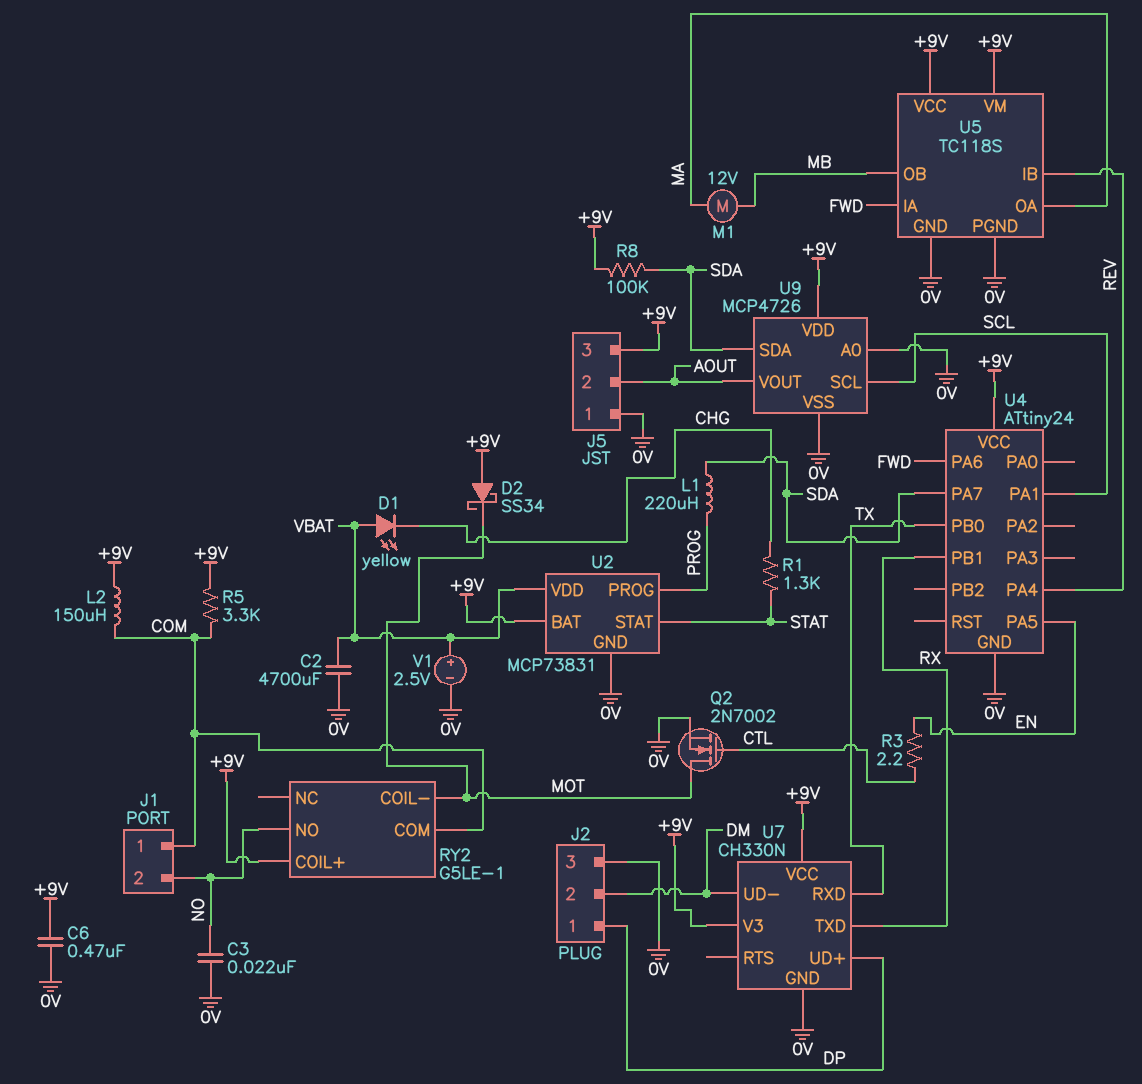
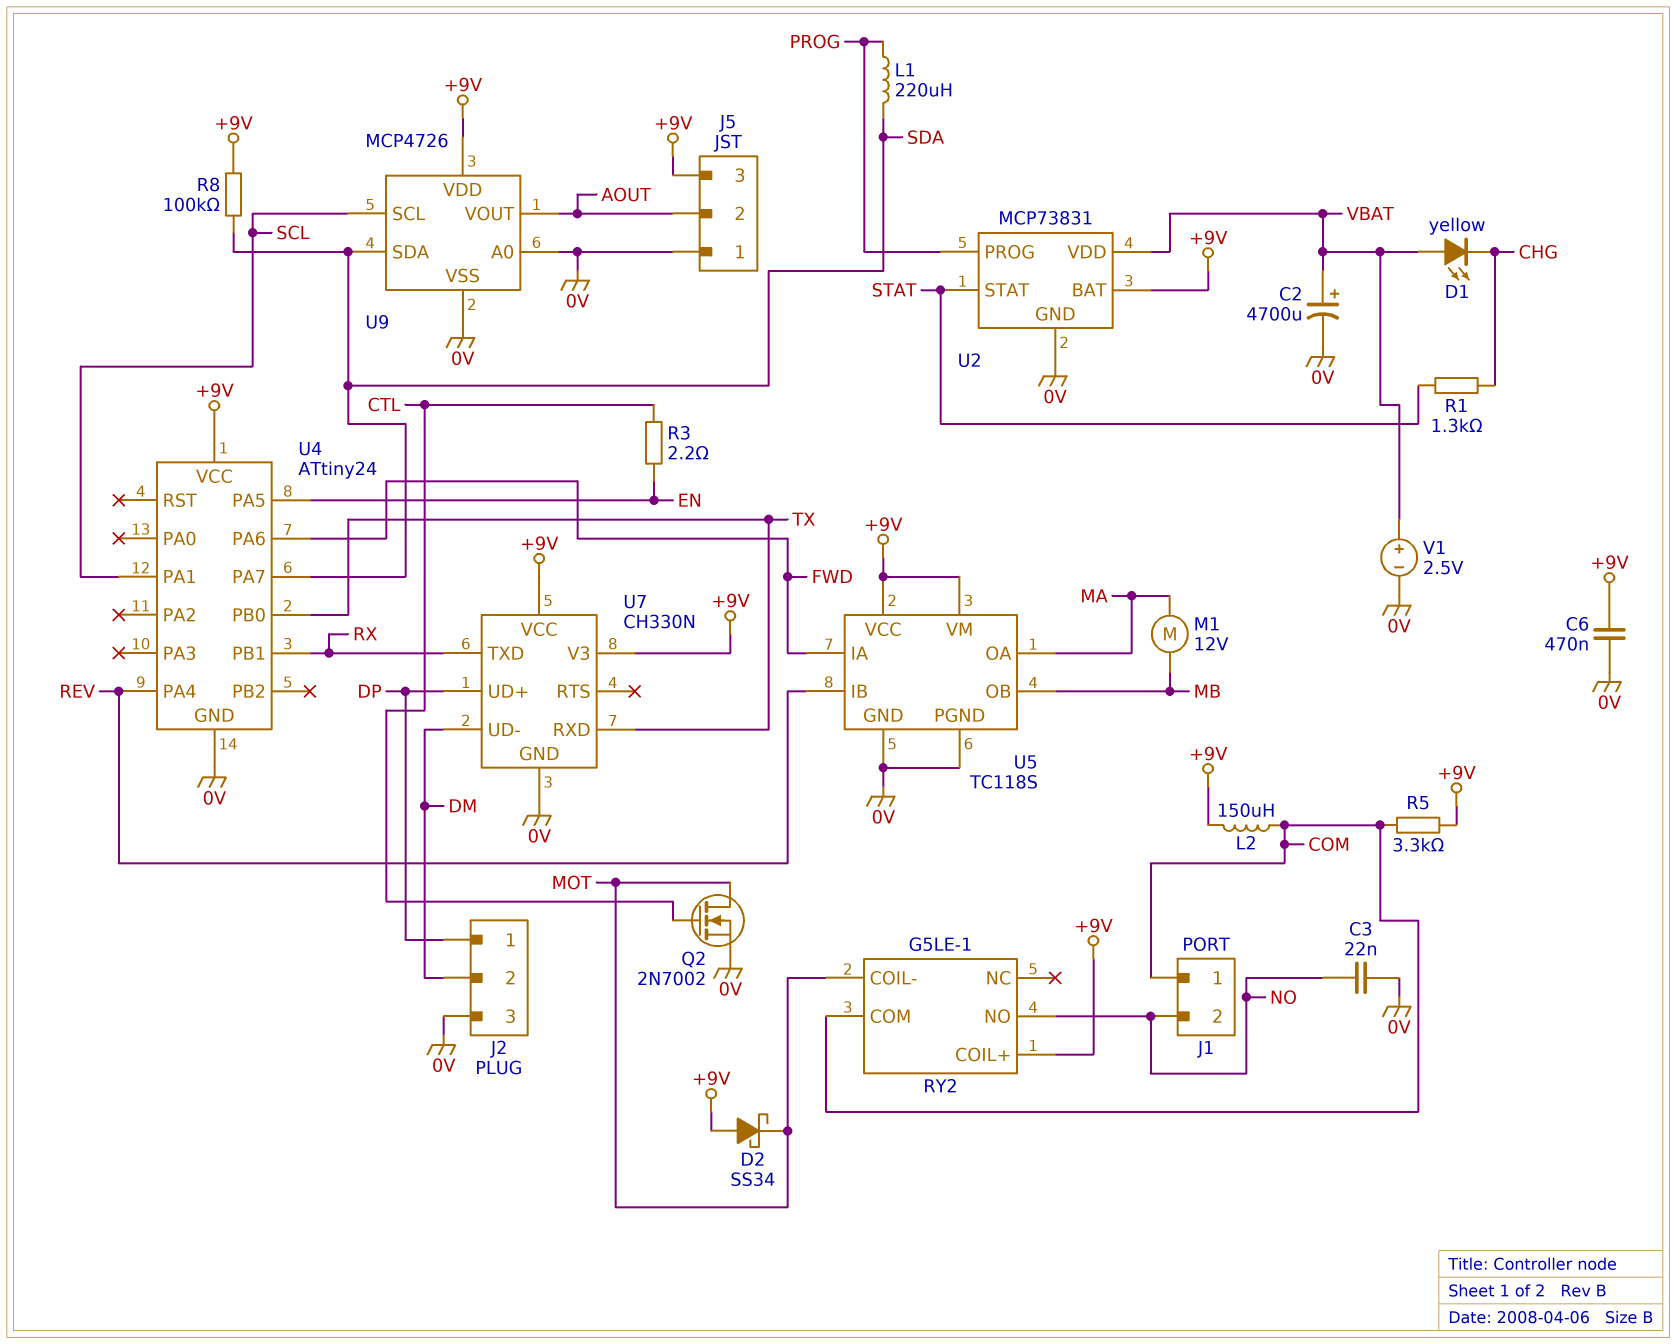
C2: 4700uF (0V, VBAT) -> 4700uF (plus VBAT, minus 0V)

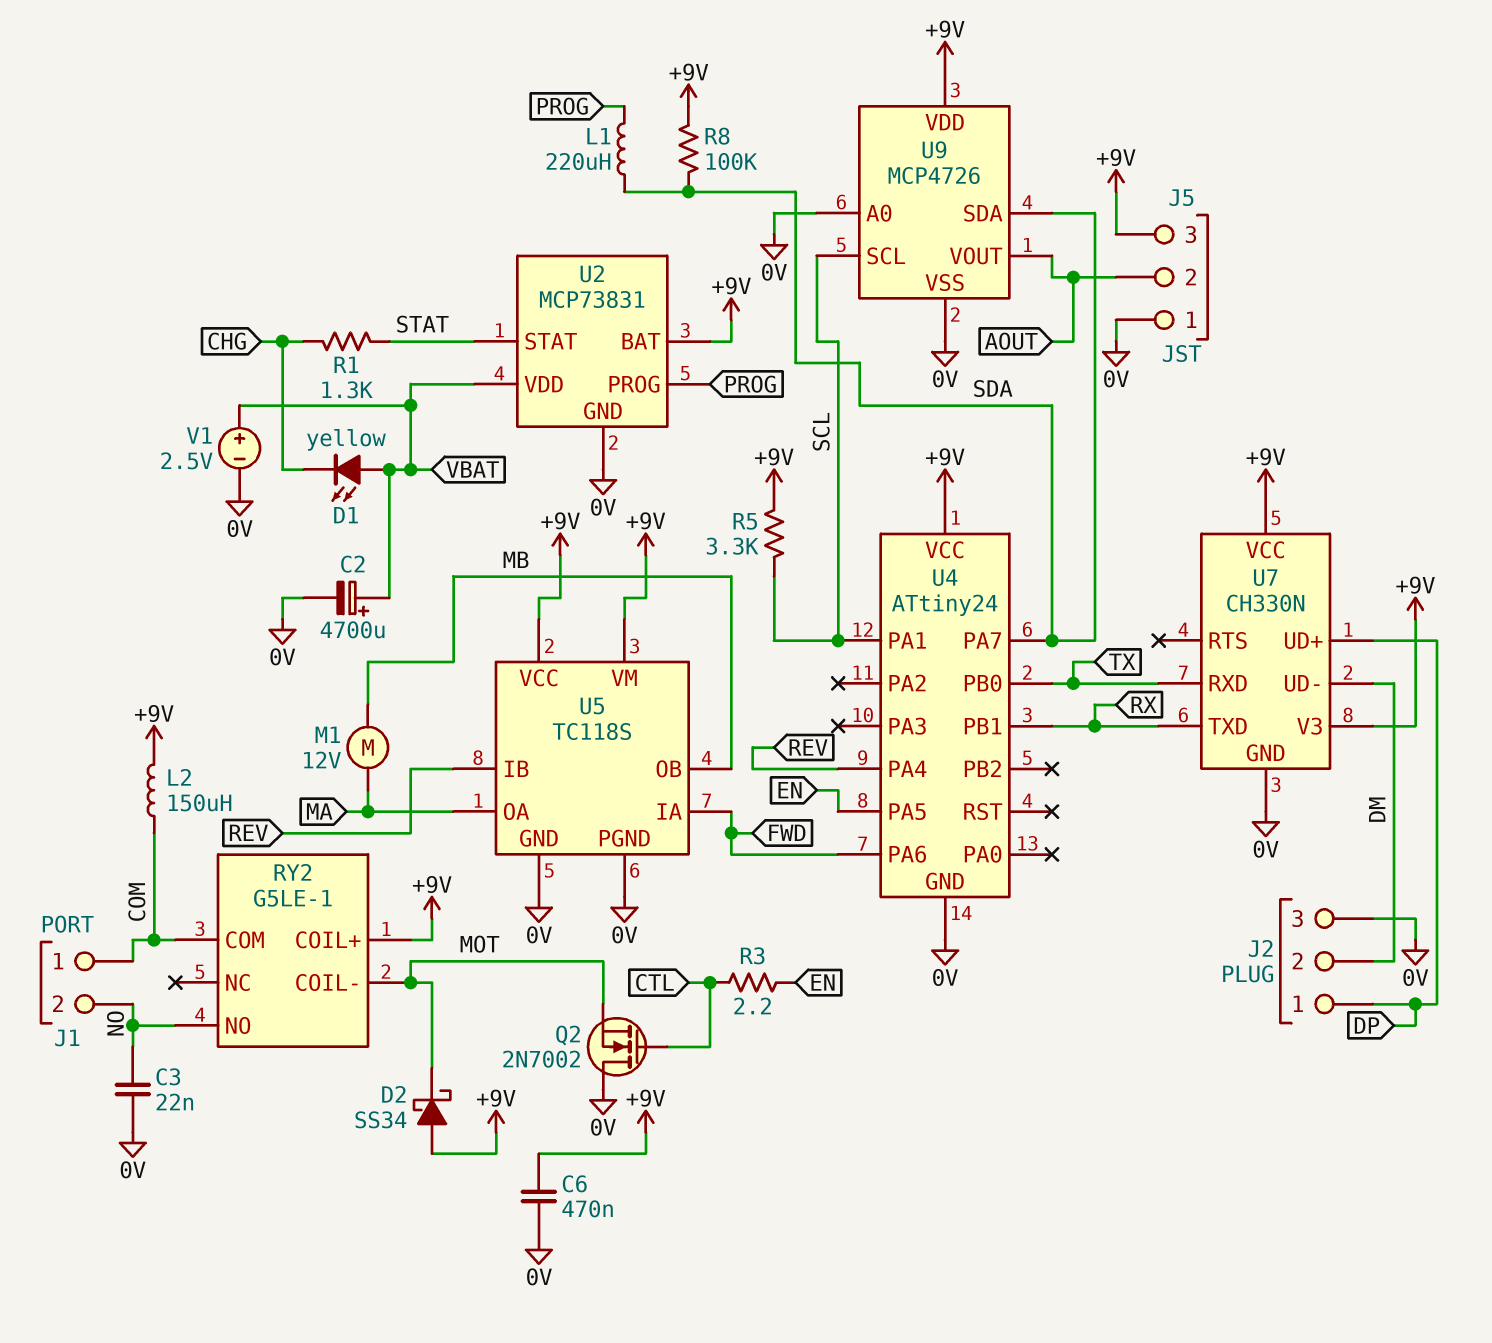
Q2: NMOS 2N7002 (G CTL, D MOT, S 0V) -> NMOS 2N7002 (G CTL, D 0V, S MOT)
R5: 3.3k (+9V, COM) -> 3.3k (+9V, SCL)

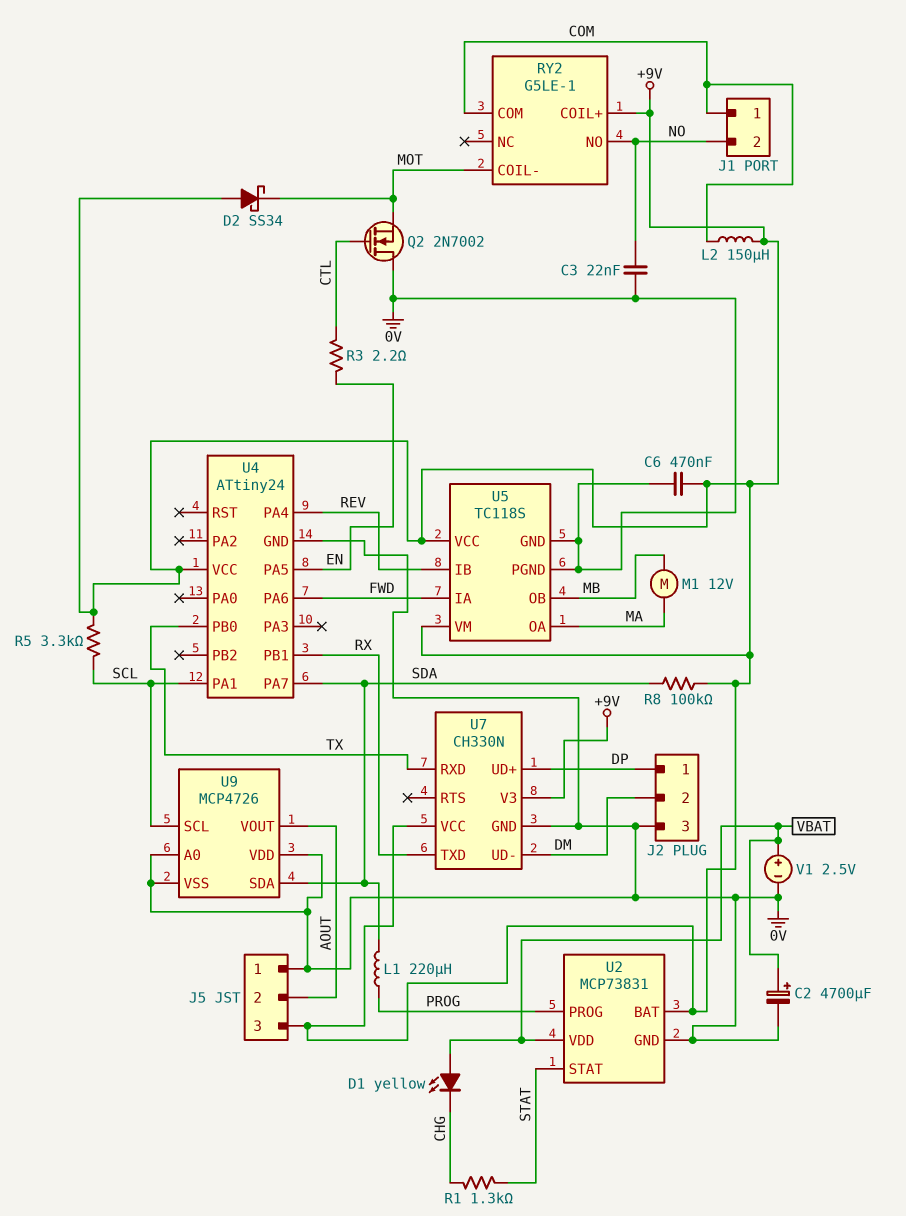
U9 pin VDD: +9V -> 0V

